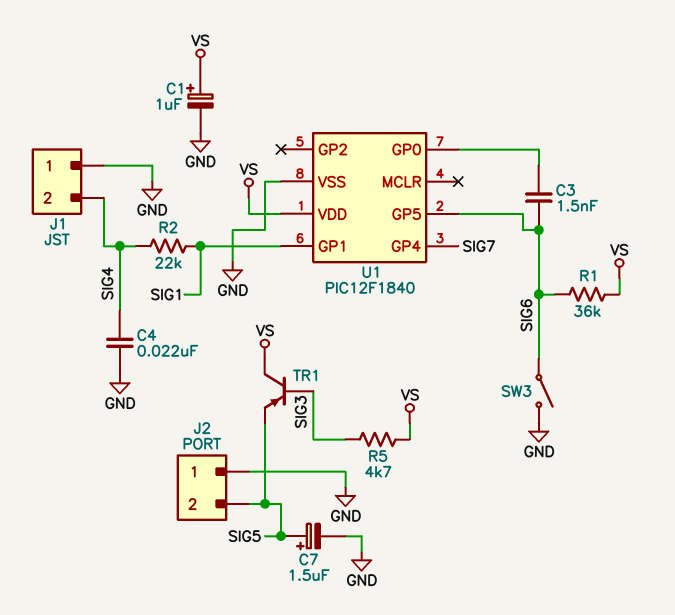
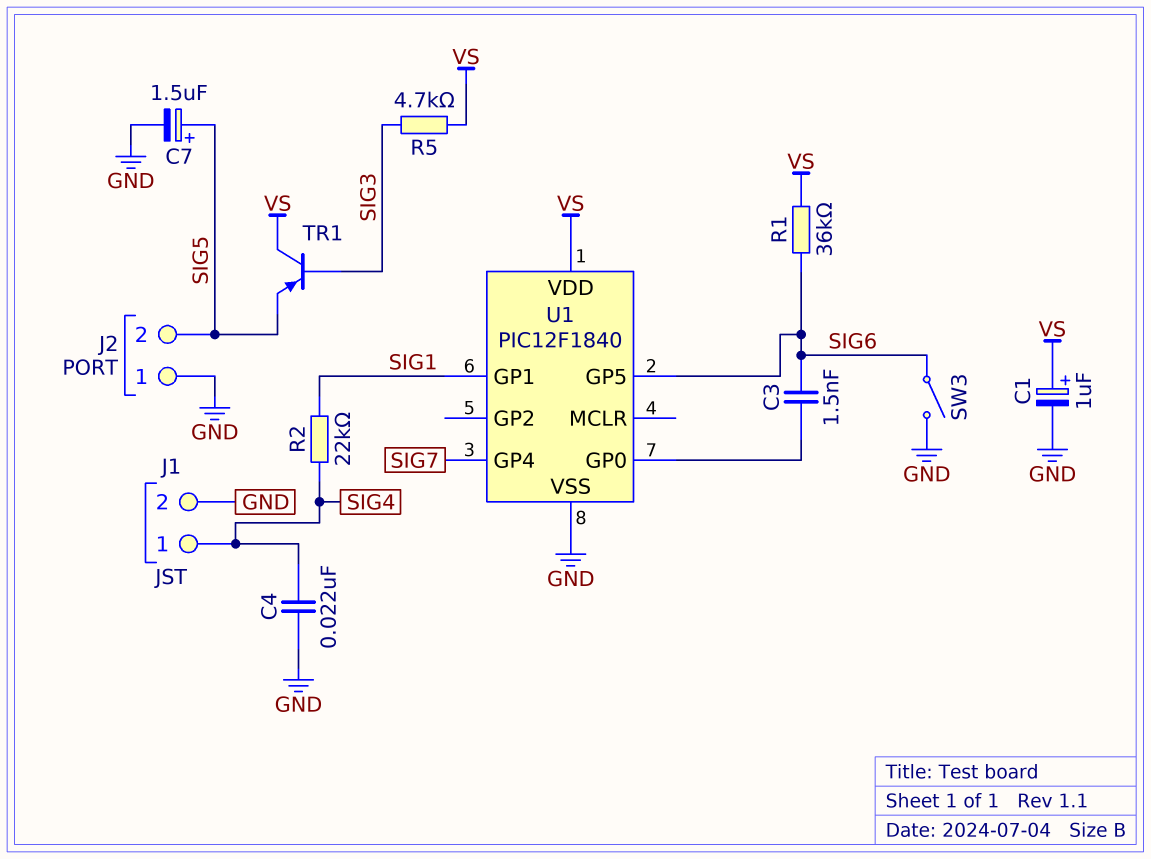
J1 pin 1: GND -> SIG4
J1 pin 2: SIG4 -> GND

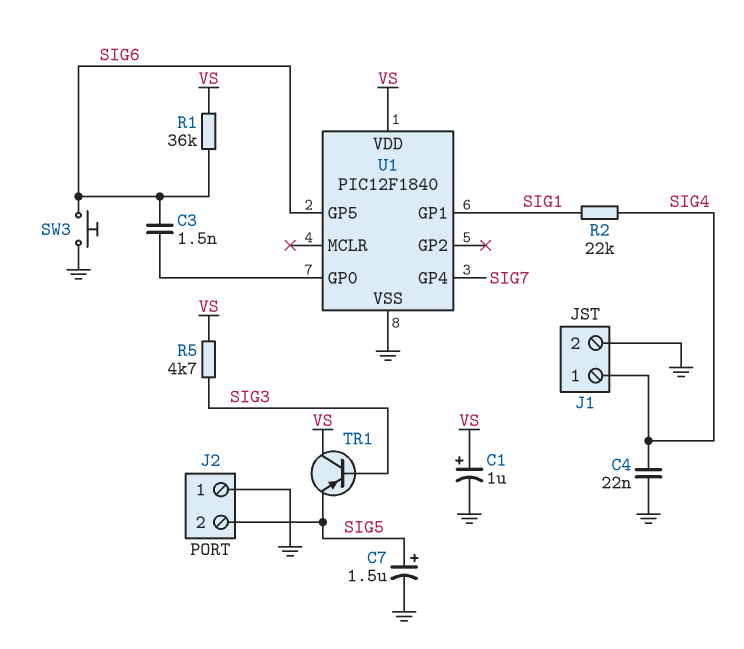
SW3: switch (GND, SIG6) -> button (GND, SIG6)

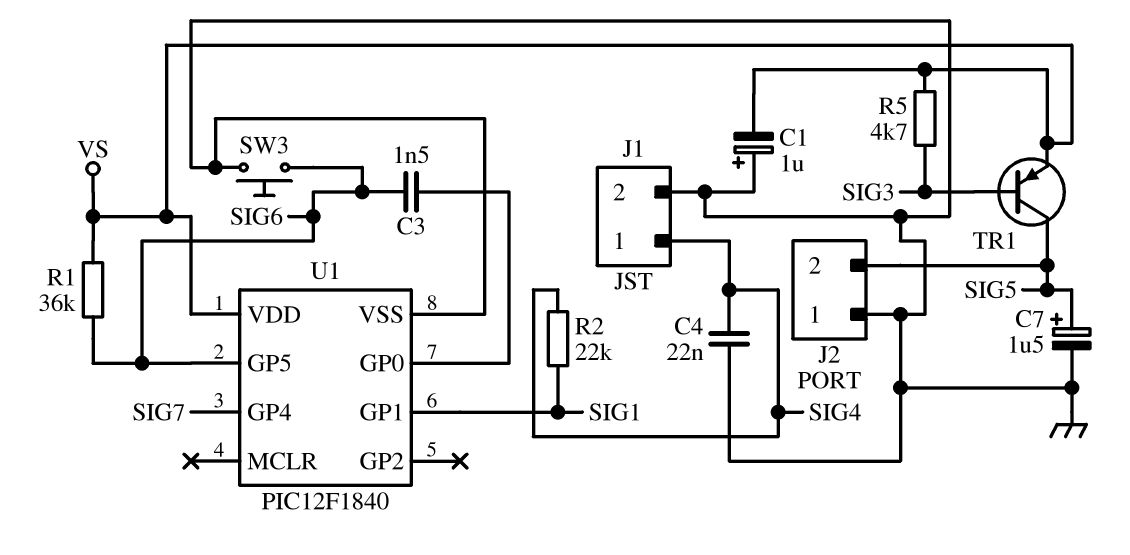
C1: 1uF (plus VS, minus GND) -> 1uF (plus GND, minus VS)
TR1: PNP (B SIG3, C VS, E SIG5) -> PNP (B SIG3, C SIG5, E VS)

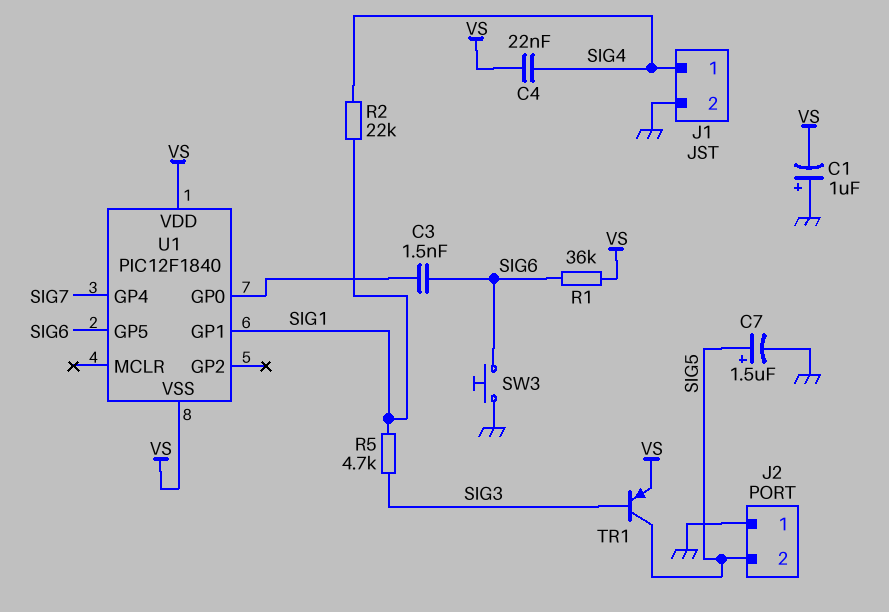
C4: 22nF (GND, SIG4) -> 22nF (SIG4, VS)
R5: 4.7k (SIG3, VS) -> 4.7k (SIG1, SIG3)
U1 pin VSS: GND -> VS

